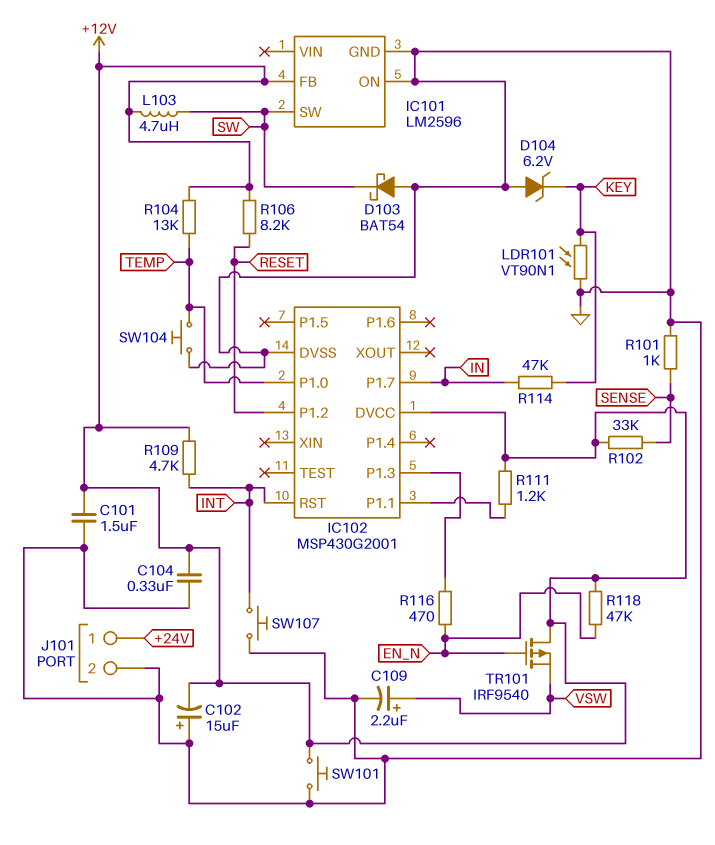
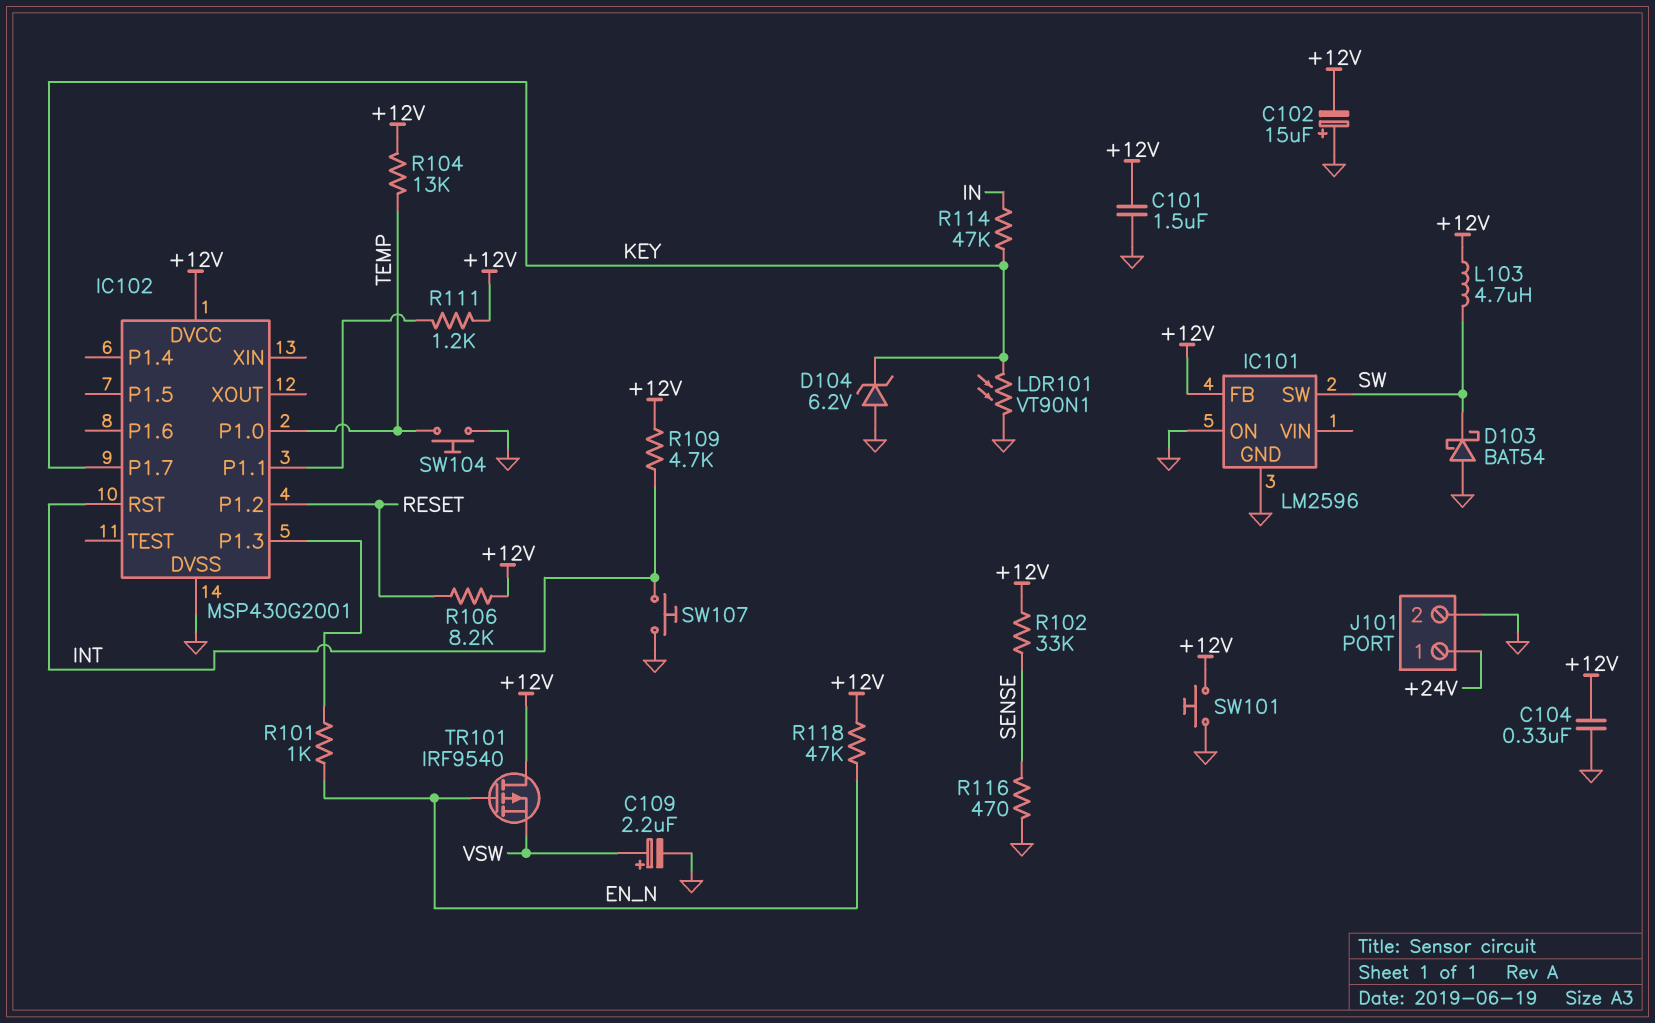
IC102 pin P1.7: IN -> KEY
R101: 1k (GND, SENSE) -> 1k (EN_N, IC102/P1.3)
R116: 470 (EN_N, IC102/P1.3) -> 470 (GND, SENSE)

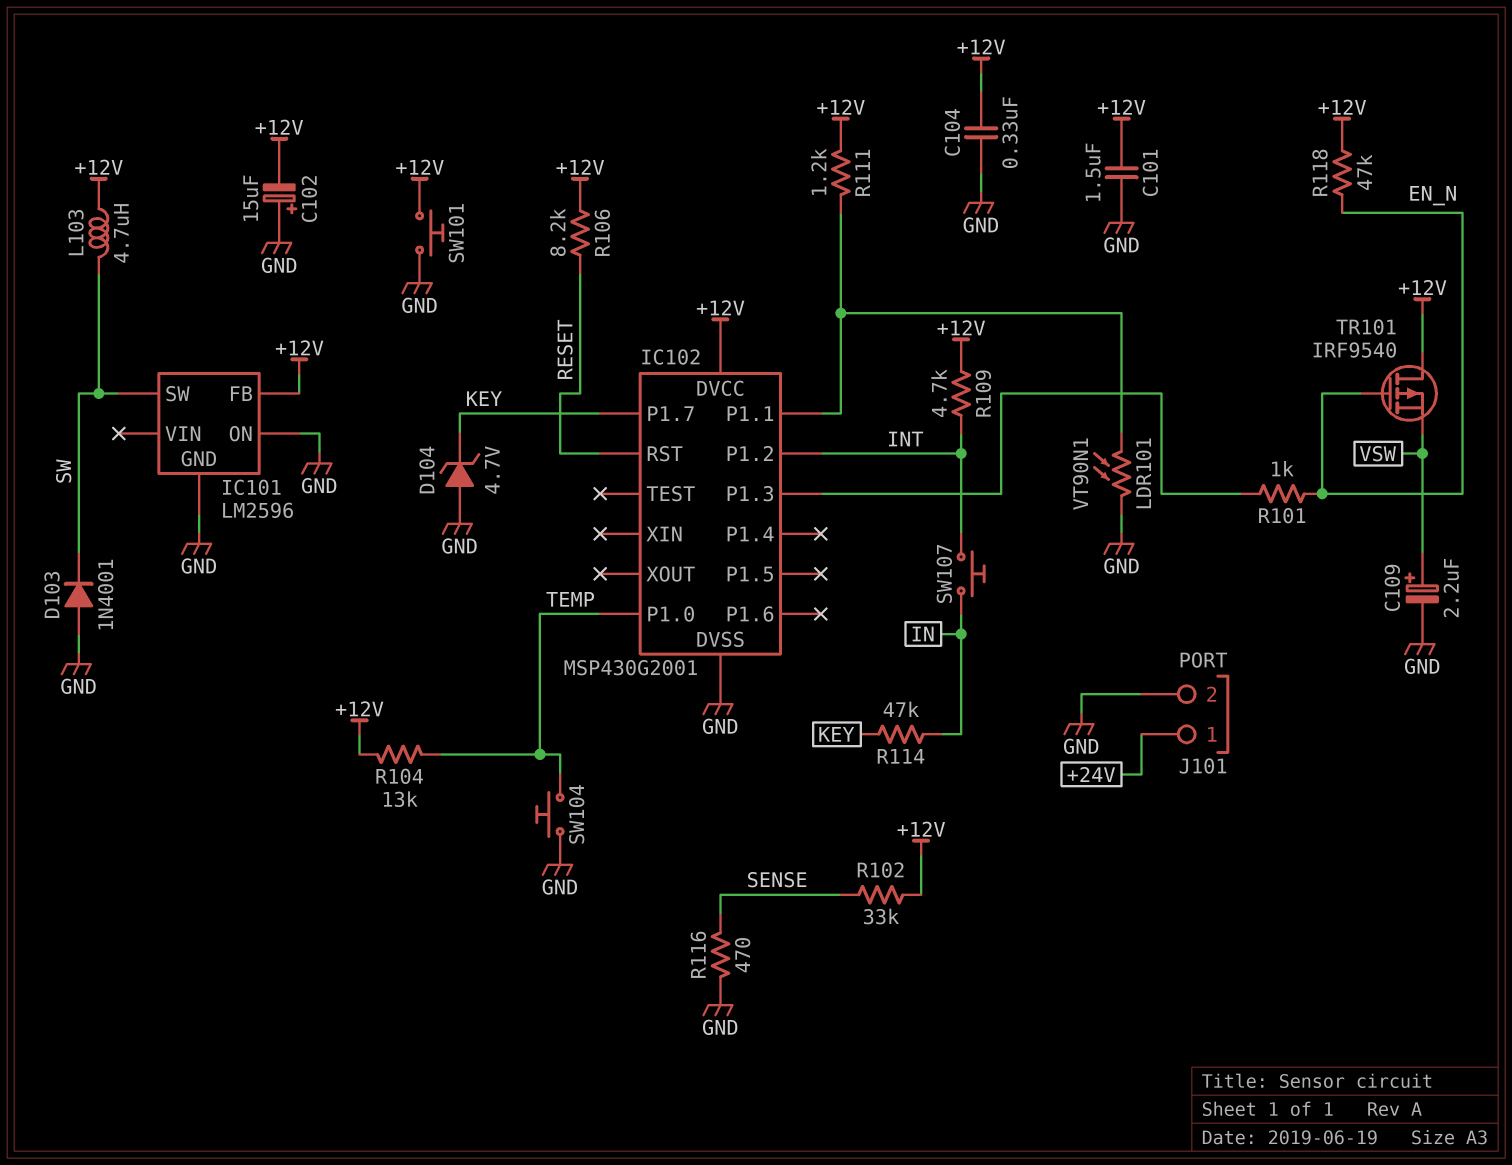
D103: schottky BAT54 (A GND, K SW) -> diode 1N4001 (A GND, K SW)
D104: zener 6.2V (A GND, K KEY) -> zener 4.7V (A GND, K KEY)
IC102 pin P1.2: RESET -> INT
IC102 pin RST: INT -> RESET
LDR101: VT90N1 (GND, KEY) -> VT90N1 (GND, IC102/P1.1)
SW107: button (GND, INT) -> button (IN, INT)

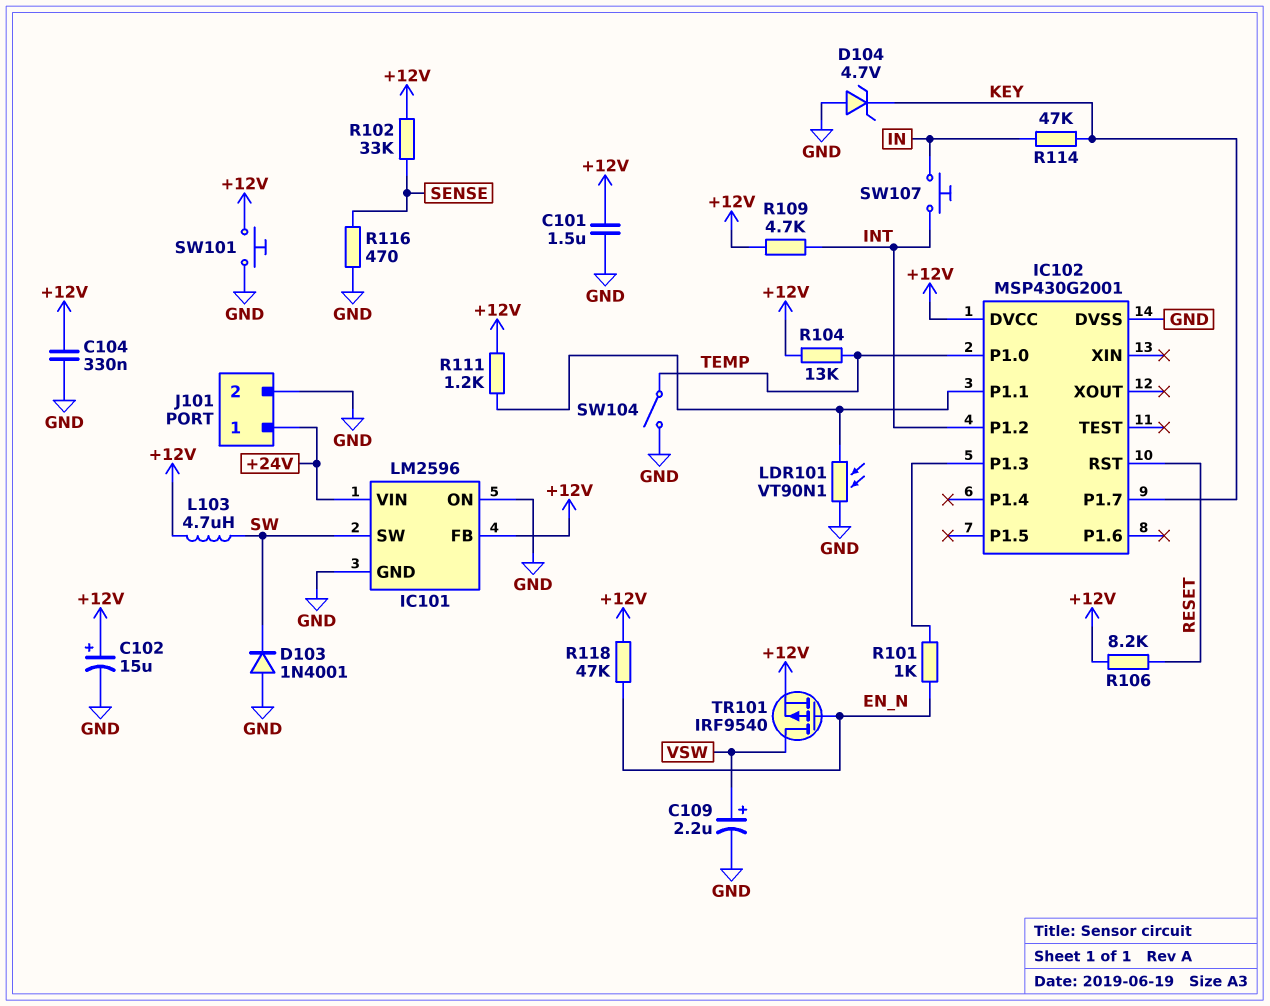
C102: 15uF (plus GND, minus +12V) -> 15uF (plus +12V, minus GND)
IC101 pin VIN: none -> +24V
SW104: button (GND, TEMP) -> switch (GND, TEMP)
TR101: PMOS IRF9540 (G EN_N, D +12V, S VSW) -> PMOS IRF9540 (G EN_N, D VSW, S +12V)

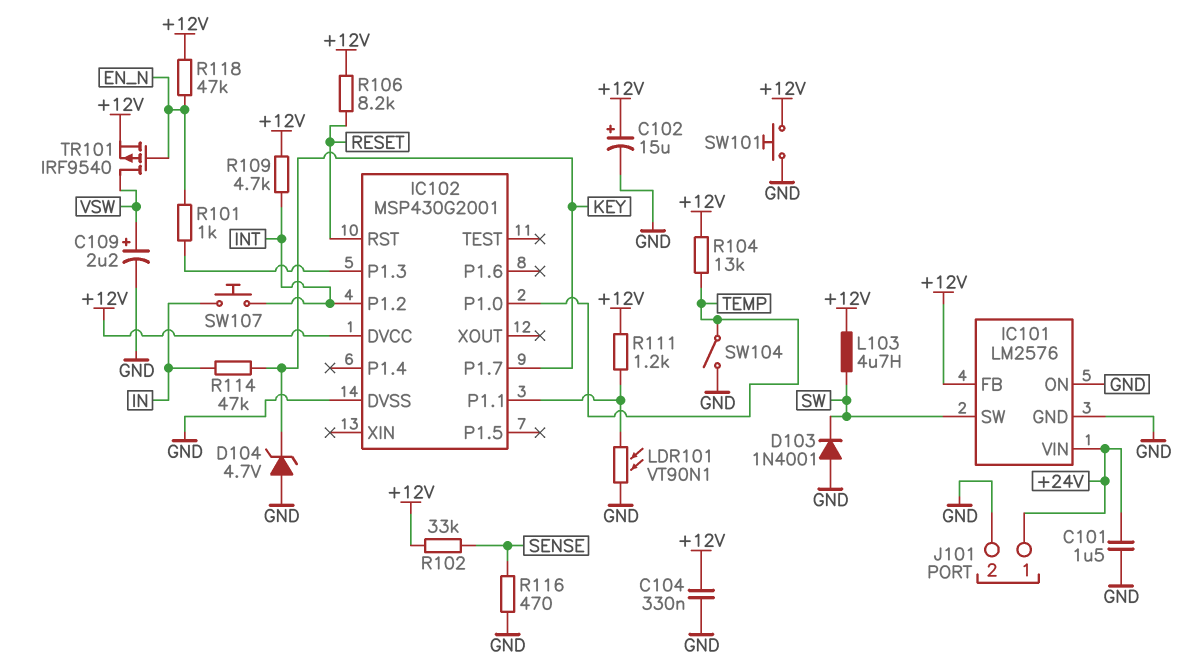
C101: 1.5uF (+12V, GND) -> 1.5uF (+24V, GND)
IC101: LM2596 -> LM2576

